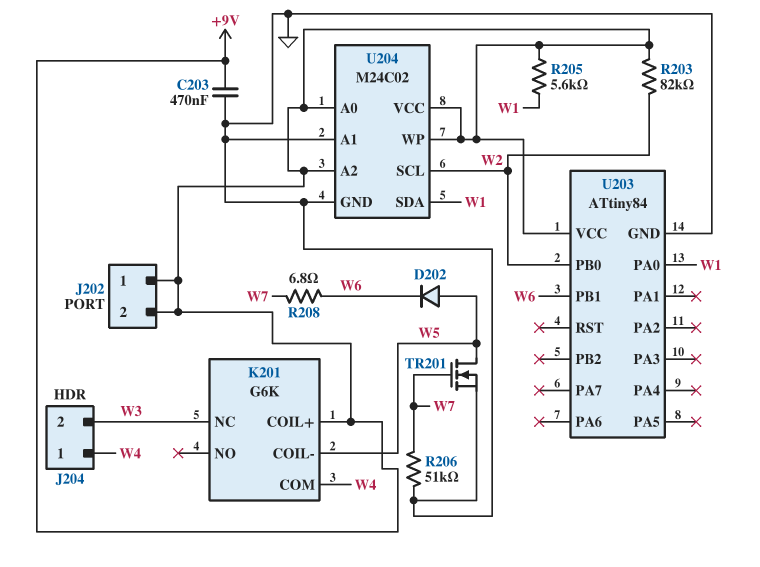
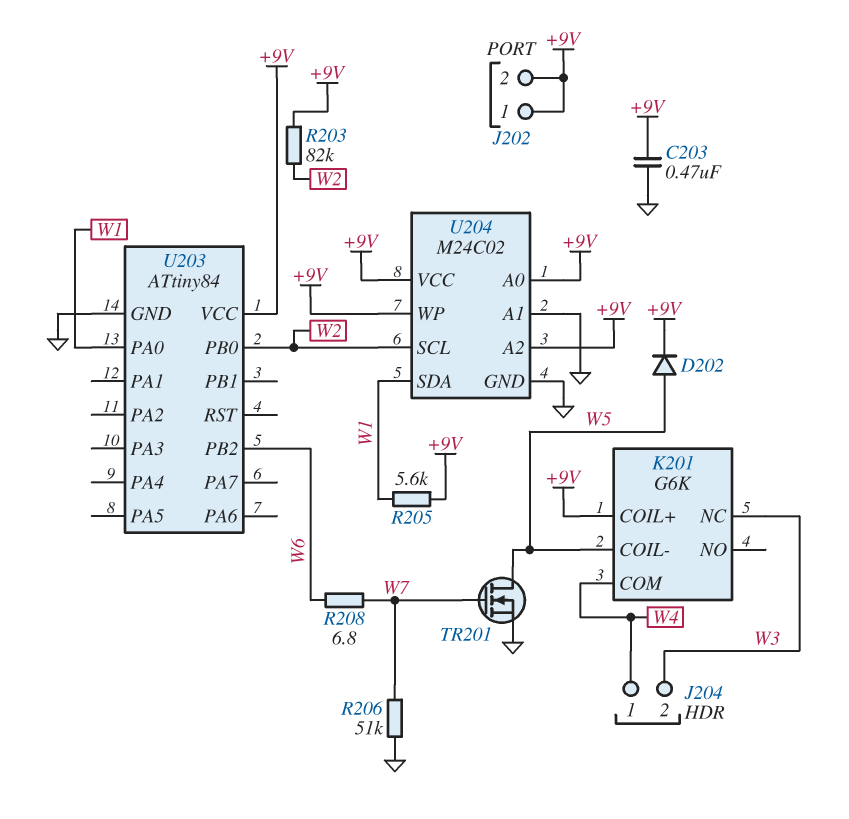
D202: diode (A W5, K W6) -> diode (A W5, K +9V)
U203 pin PB1: W6 -> none
U203 pin PB2: none -> W6

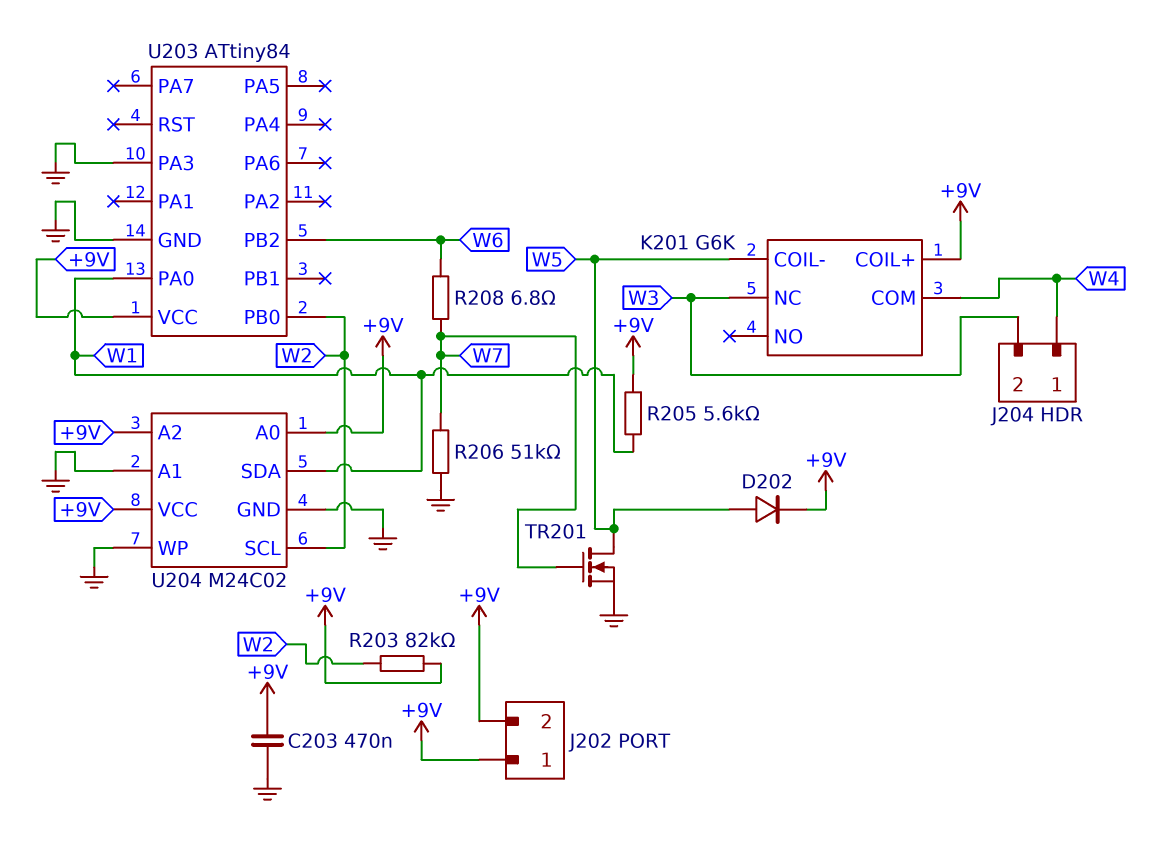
U203 pin PA3: none -> GND
U204 pin WP: +9V -> GND

